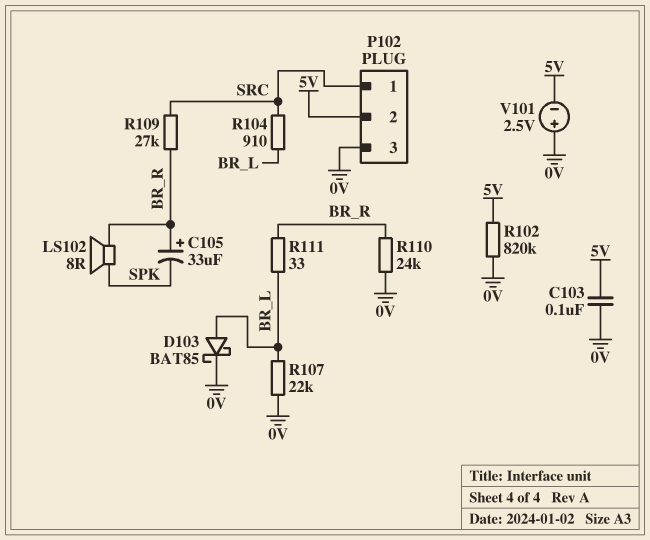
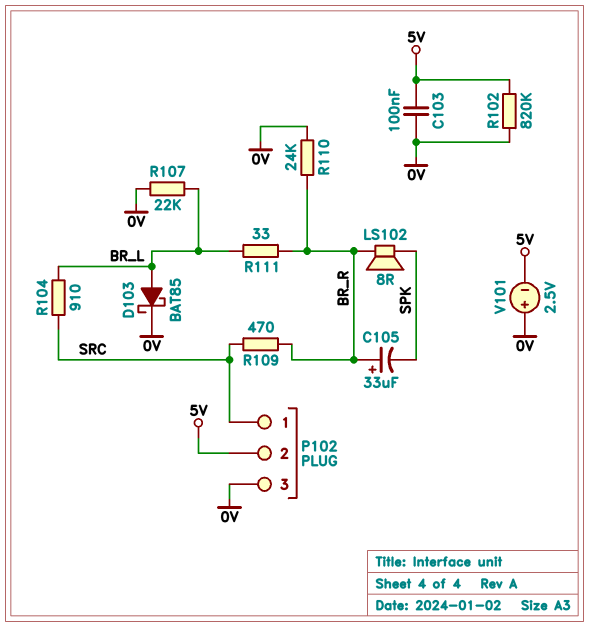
R109: 27k (BR_R, SRC) -> 470 (BR_R, SRC)

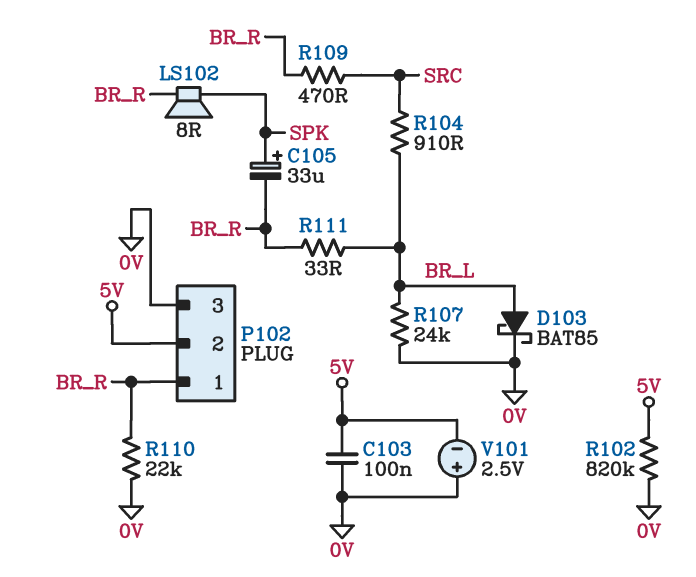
C105: 33uF (plus BR_R, minus SPK) -> 33uF (plus SPK, minus BR_R)
P102 pin 1: SRC -> BR_R
R107: 22k (0V, BR_L) -> 24k (0V, BR_L)
R110: 24k (0V, BR_R) -> 22k (0V, BR_R)

